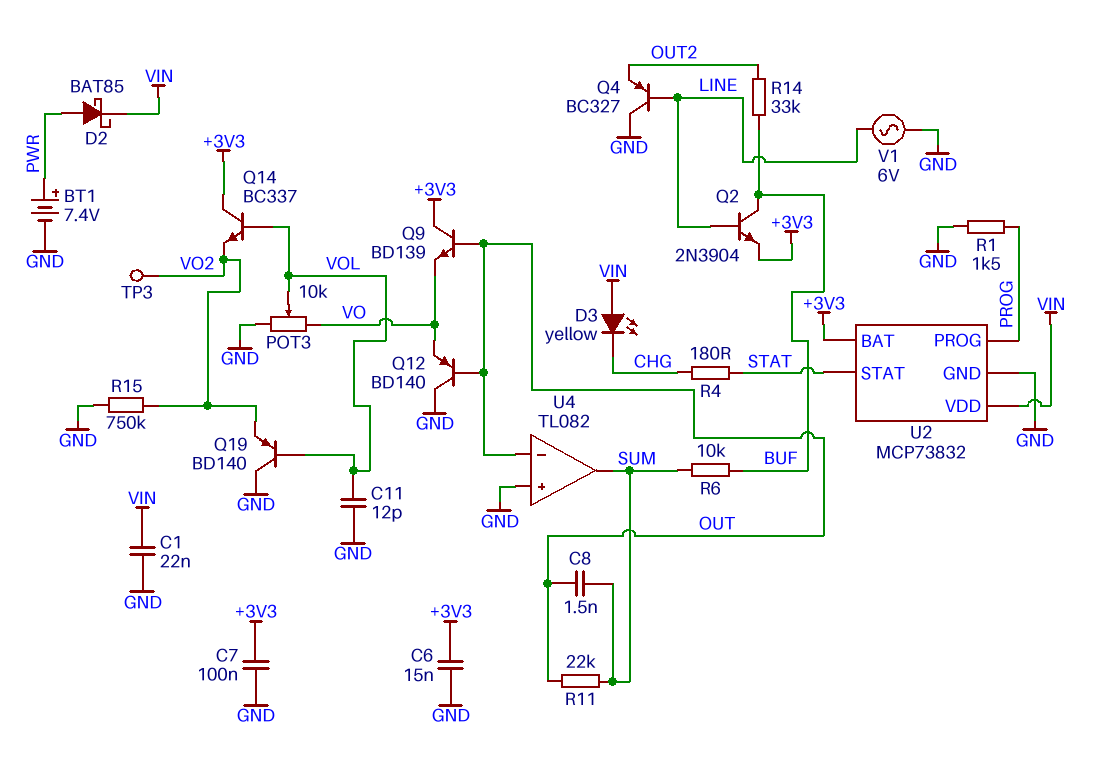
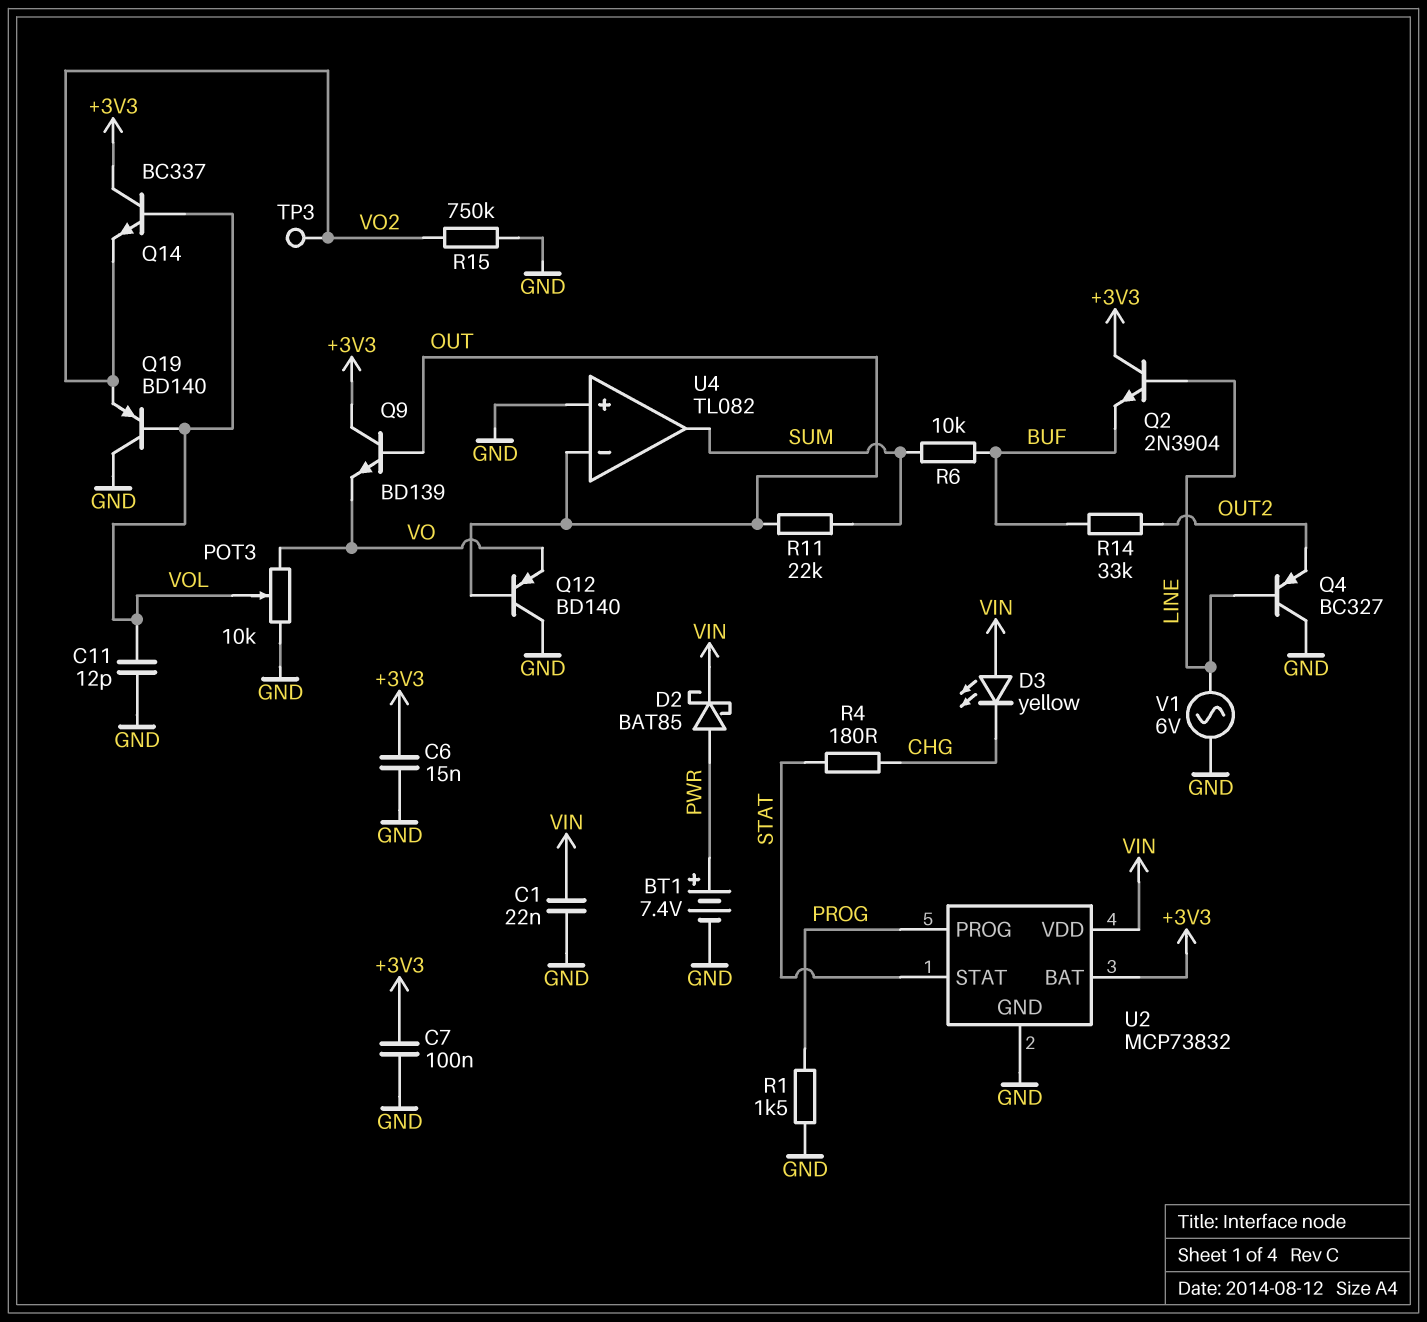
C8: 1.5nF (OUT, SUM) -> none
Q2: NPN 2N3904 (B LINE, C BUF, E +3V3) -> NPN 2N3904 (B LINE, C +3V3, E BUF)

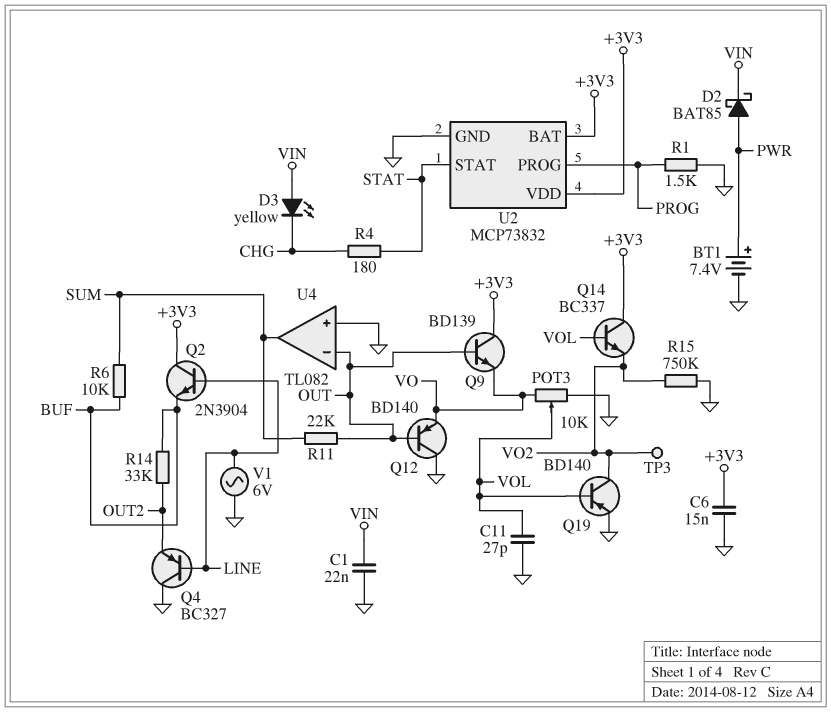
C7: 100nF (+3V3, GND) -> none
C11: 12pF (GND, VOL) -> 27pF (GND, VOL)
Q19: PNP BD140 (B VOL, C GND, E VO2) -> PNP BD140 (B VOL, C VO2, E GND)
U2 pin VDD: VIN -> +3V3

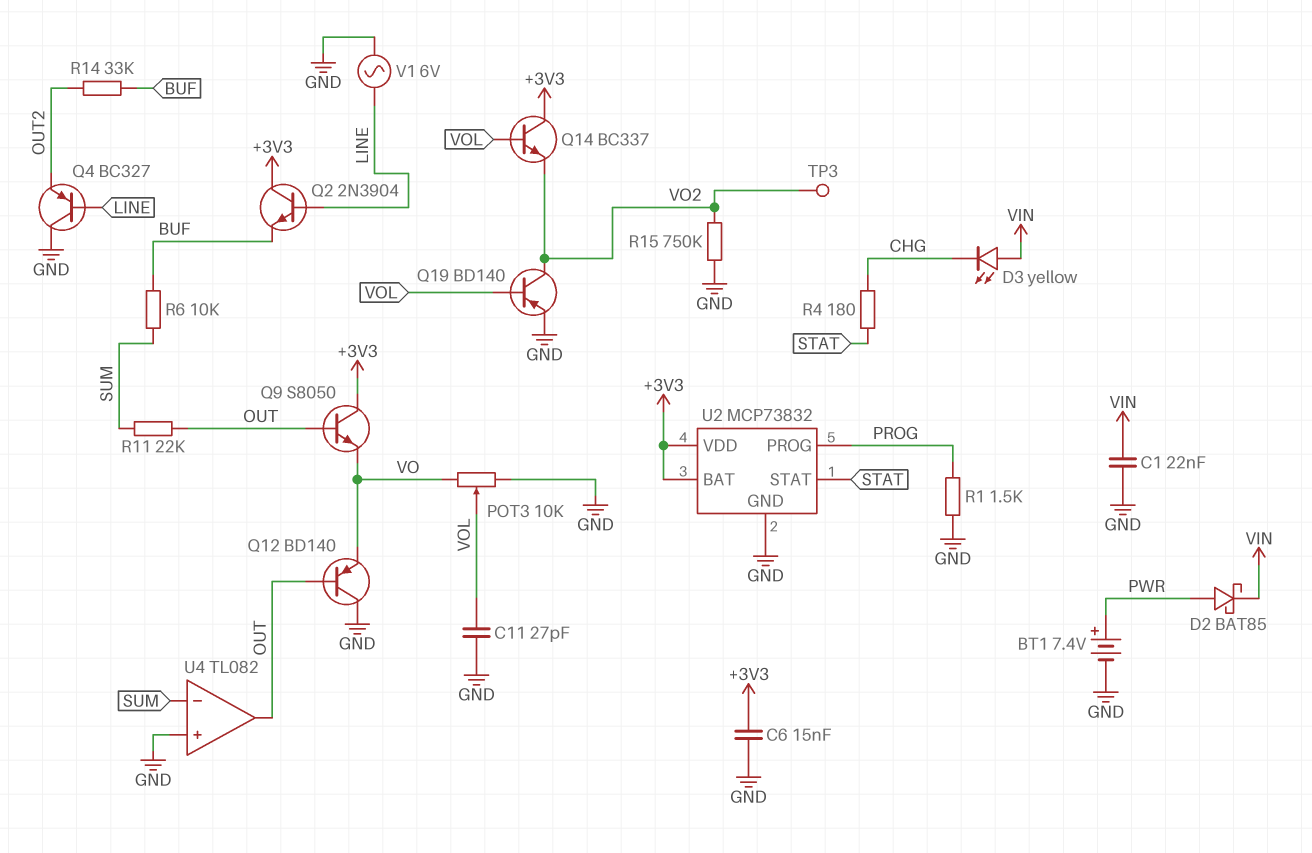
Q9: NPN BD139 (B OUT, C +3V3, E VO) -> NPN S8050 (B OUT, C +3V3, E VO)
U4 pin in-: OUT -> SUM
U4 pin out: SUM -> OUT

